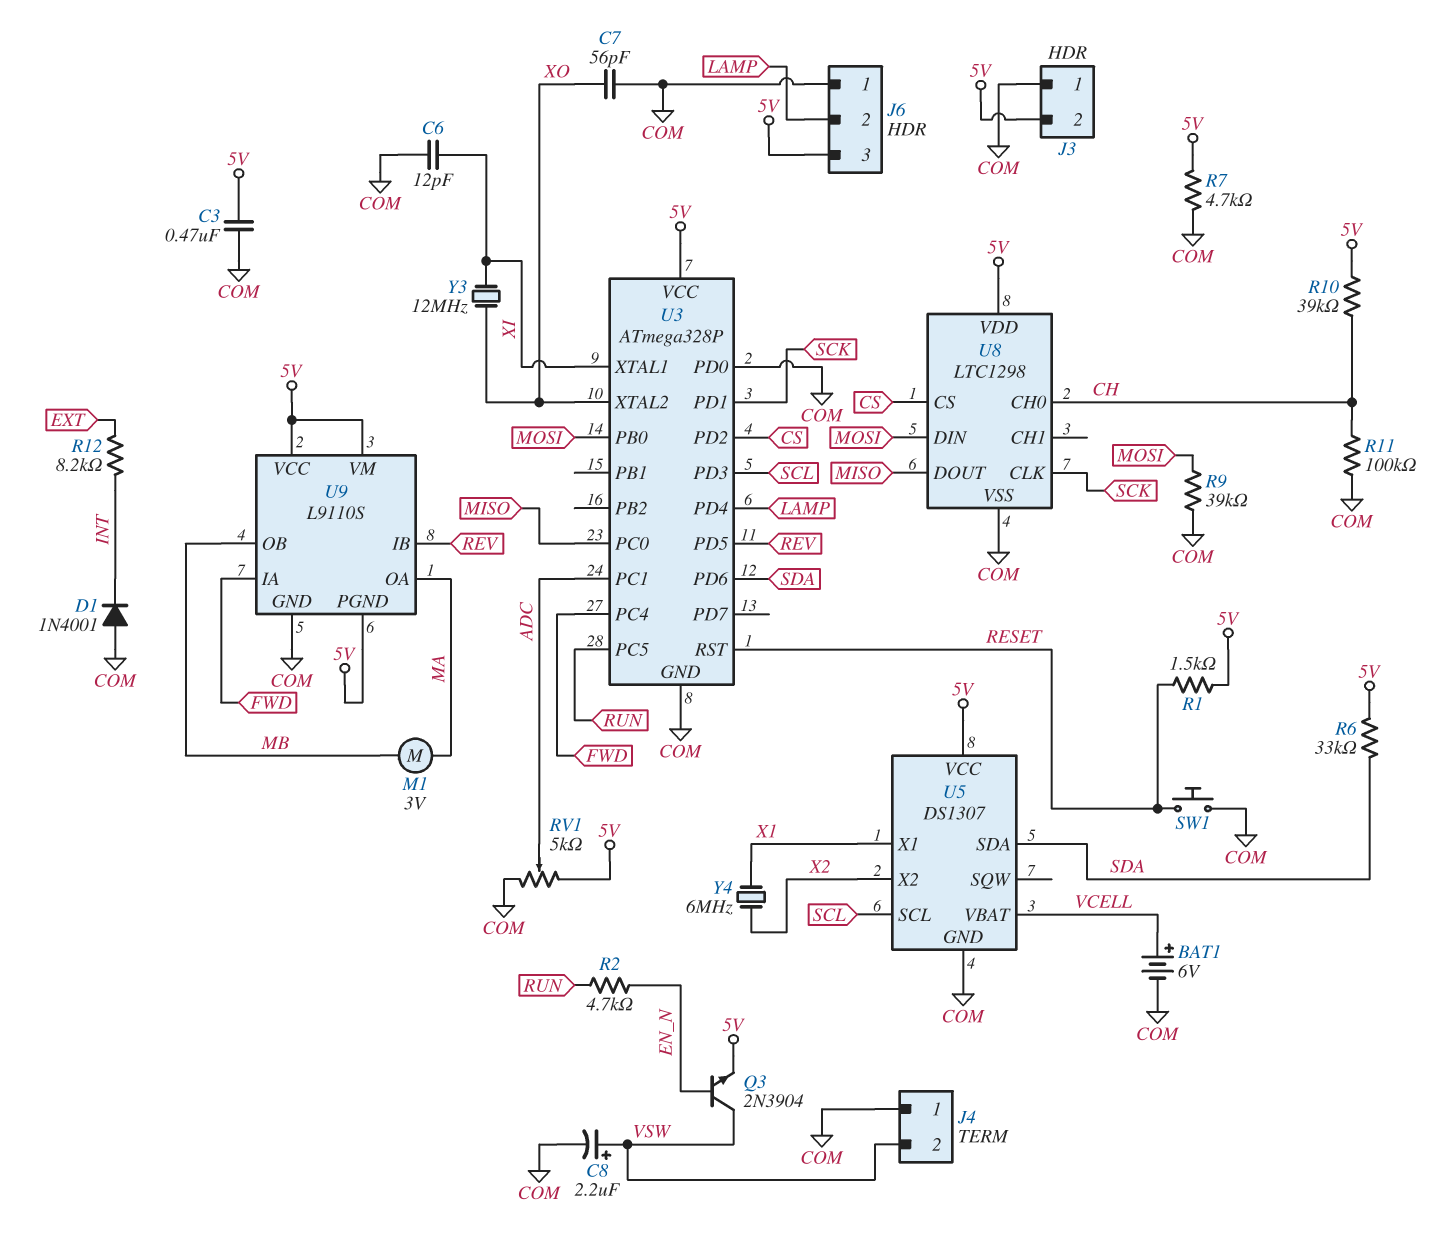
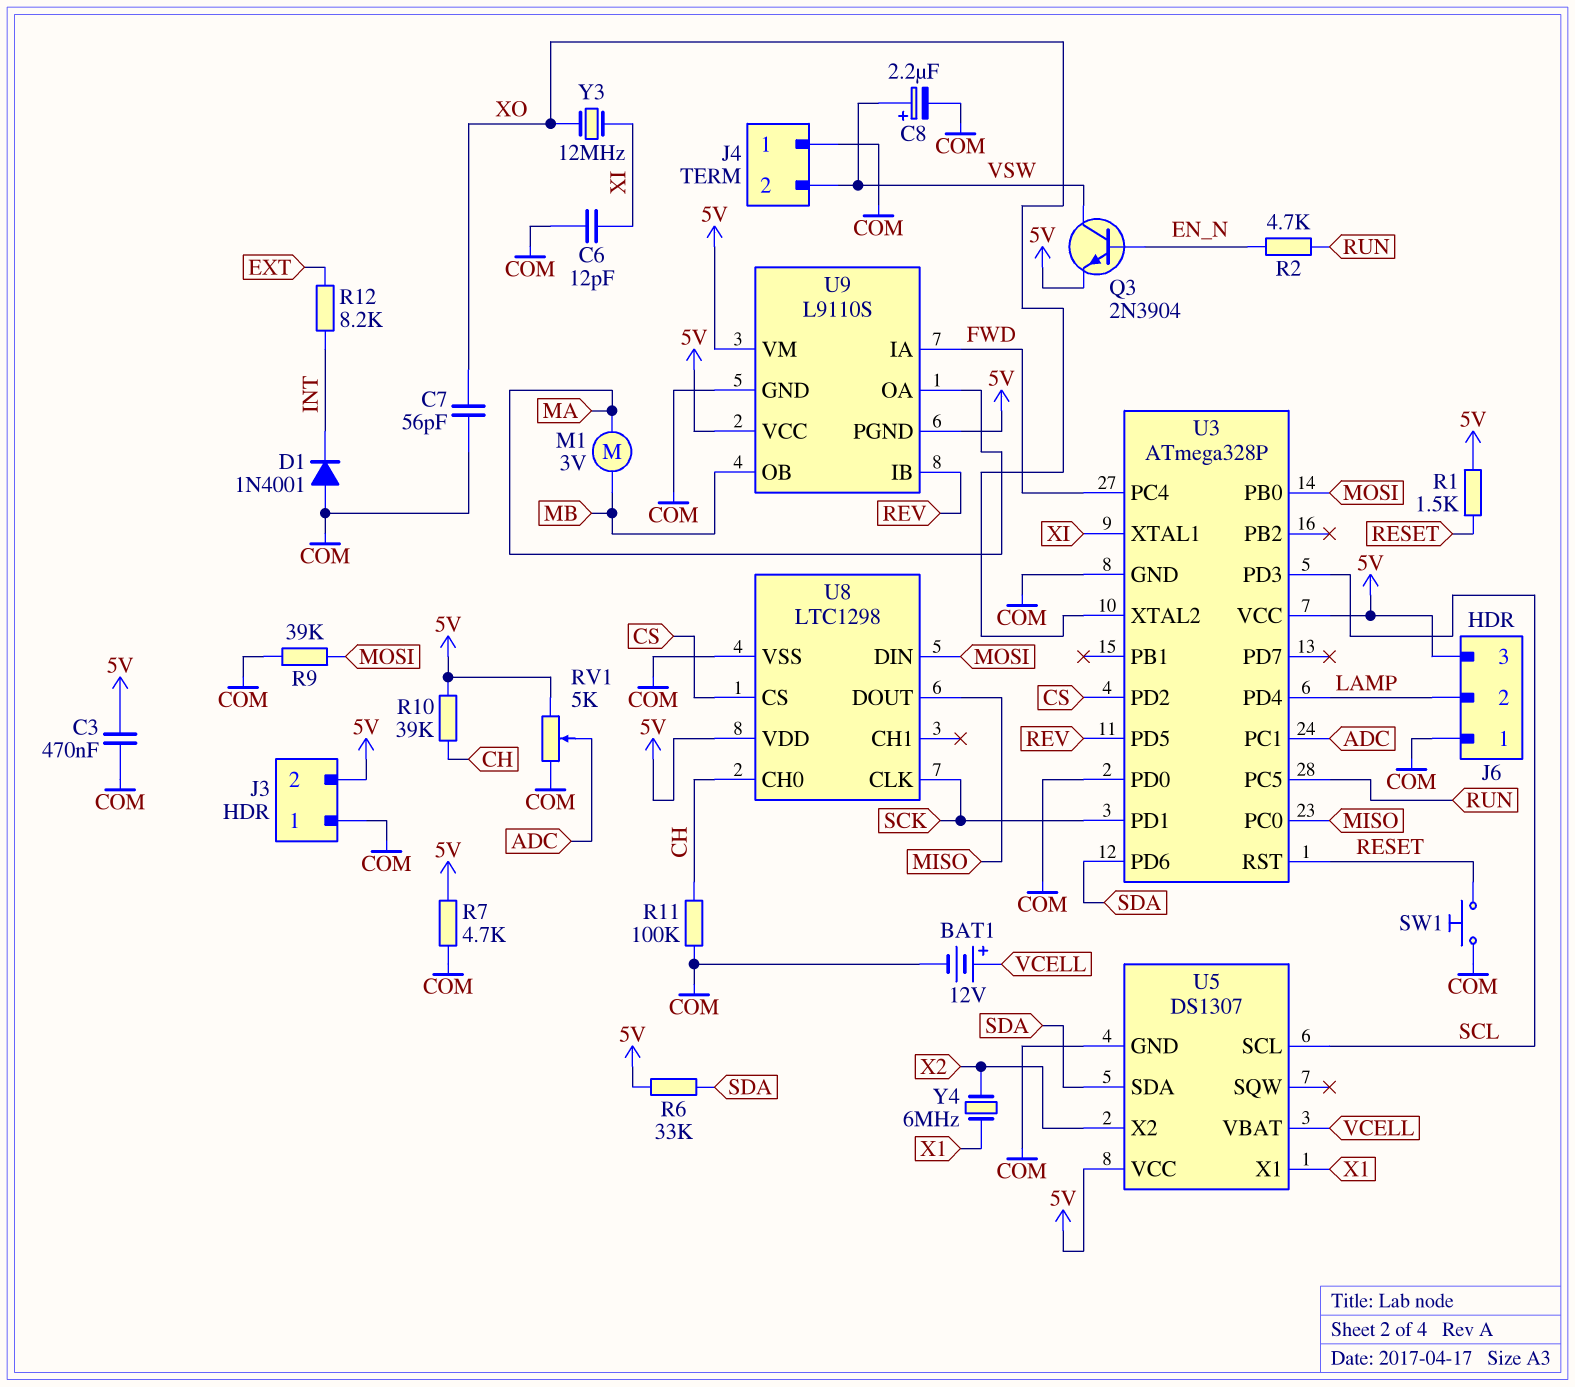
BAT1: 6V (plus VCELL, minus COM) -> 12V (plus VCELL, minus COM)

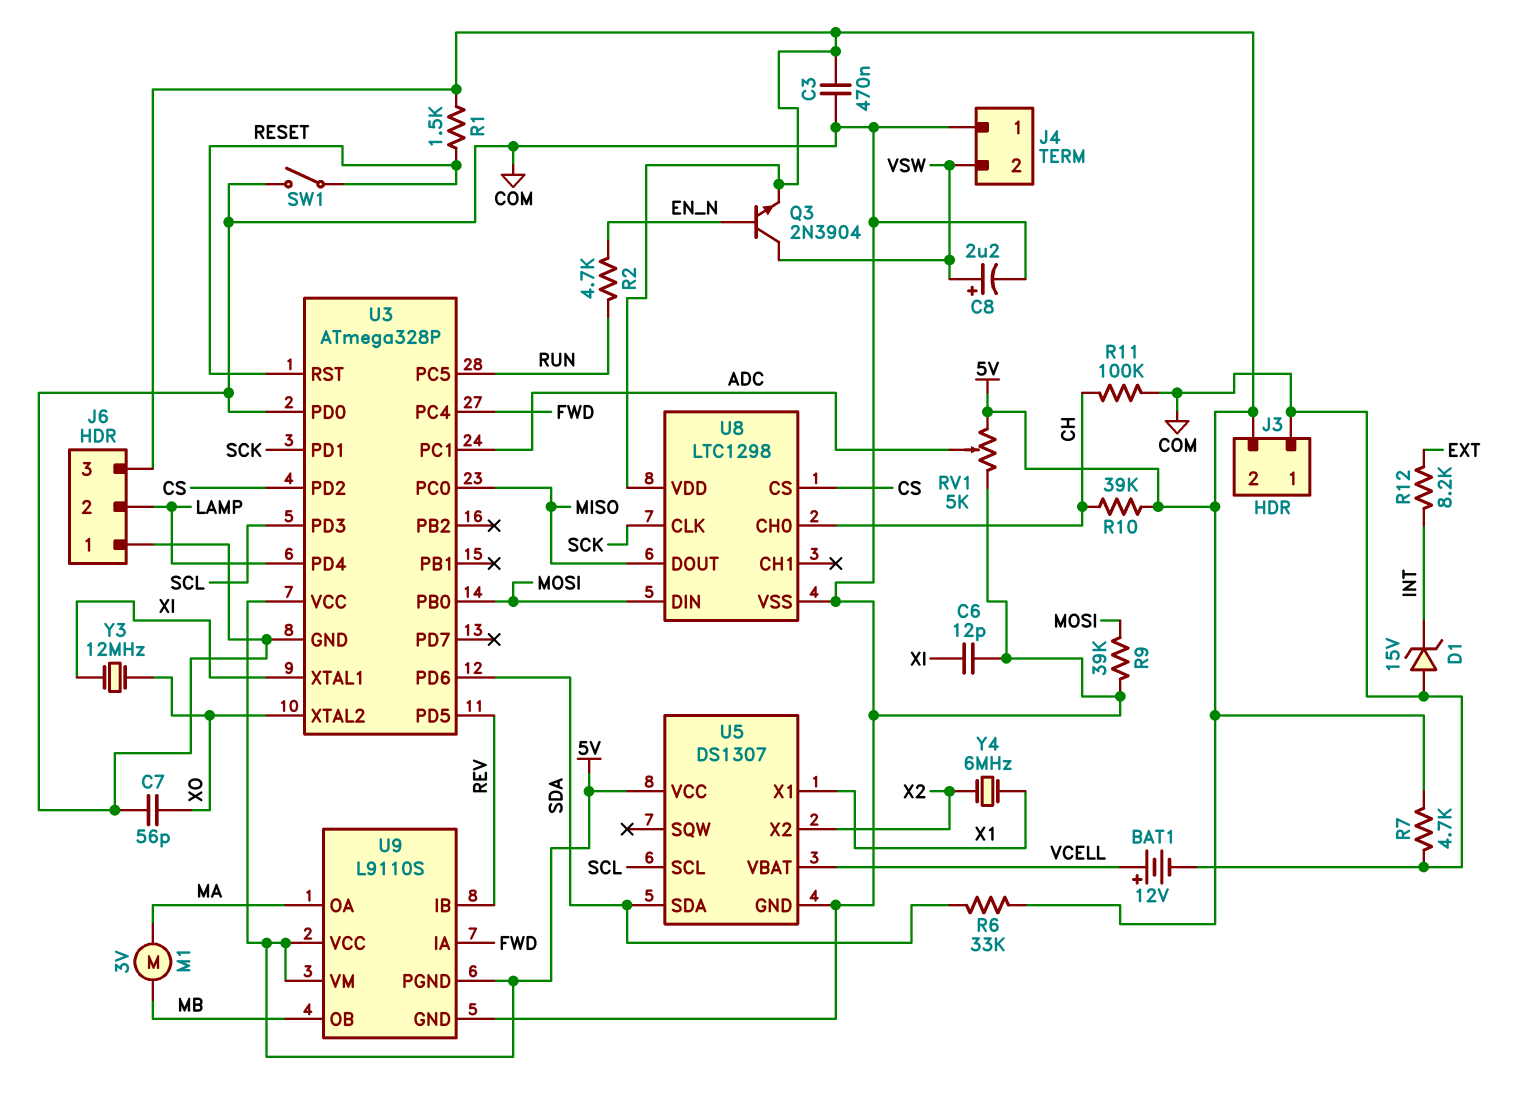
D1: diode 1N4001 (A COM, K INT) -> zener 15V (A COM, K INT)
SW1: button (COM, RESET) -> switch (COM, RESET)

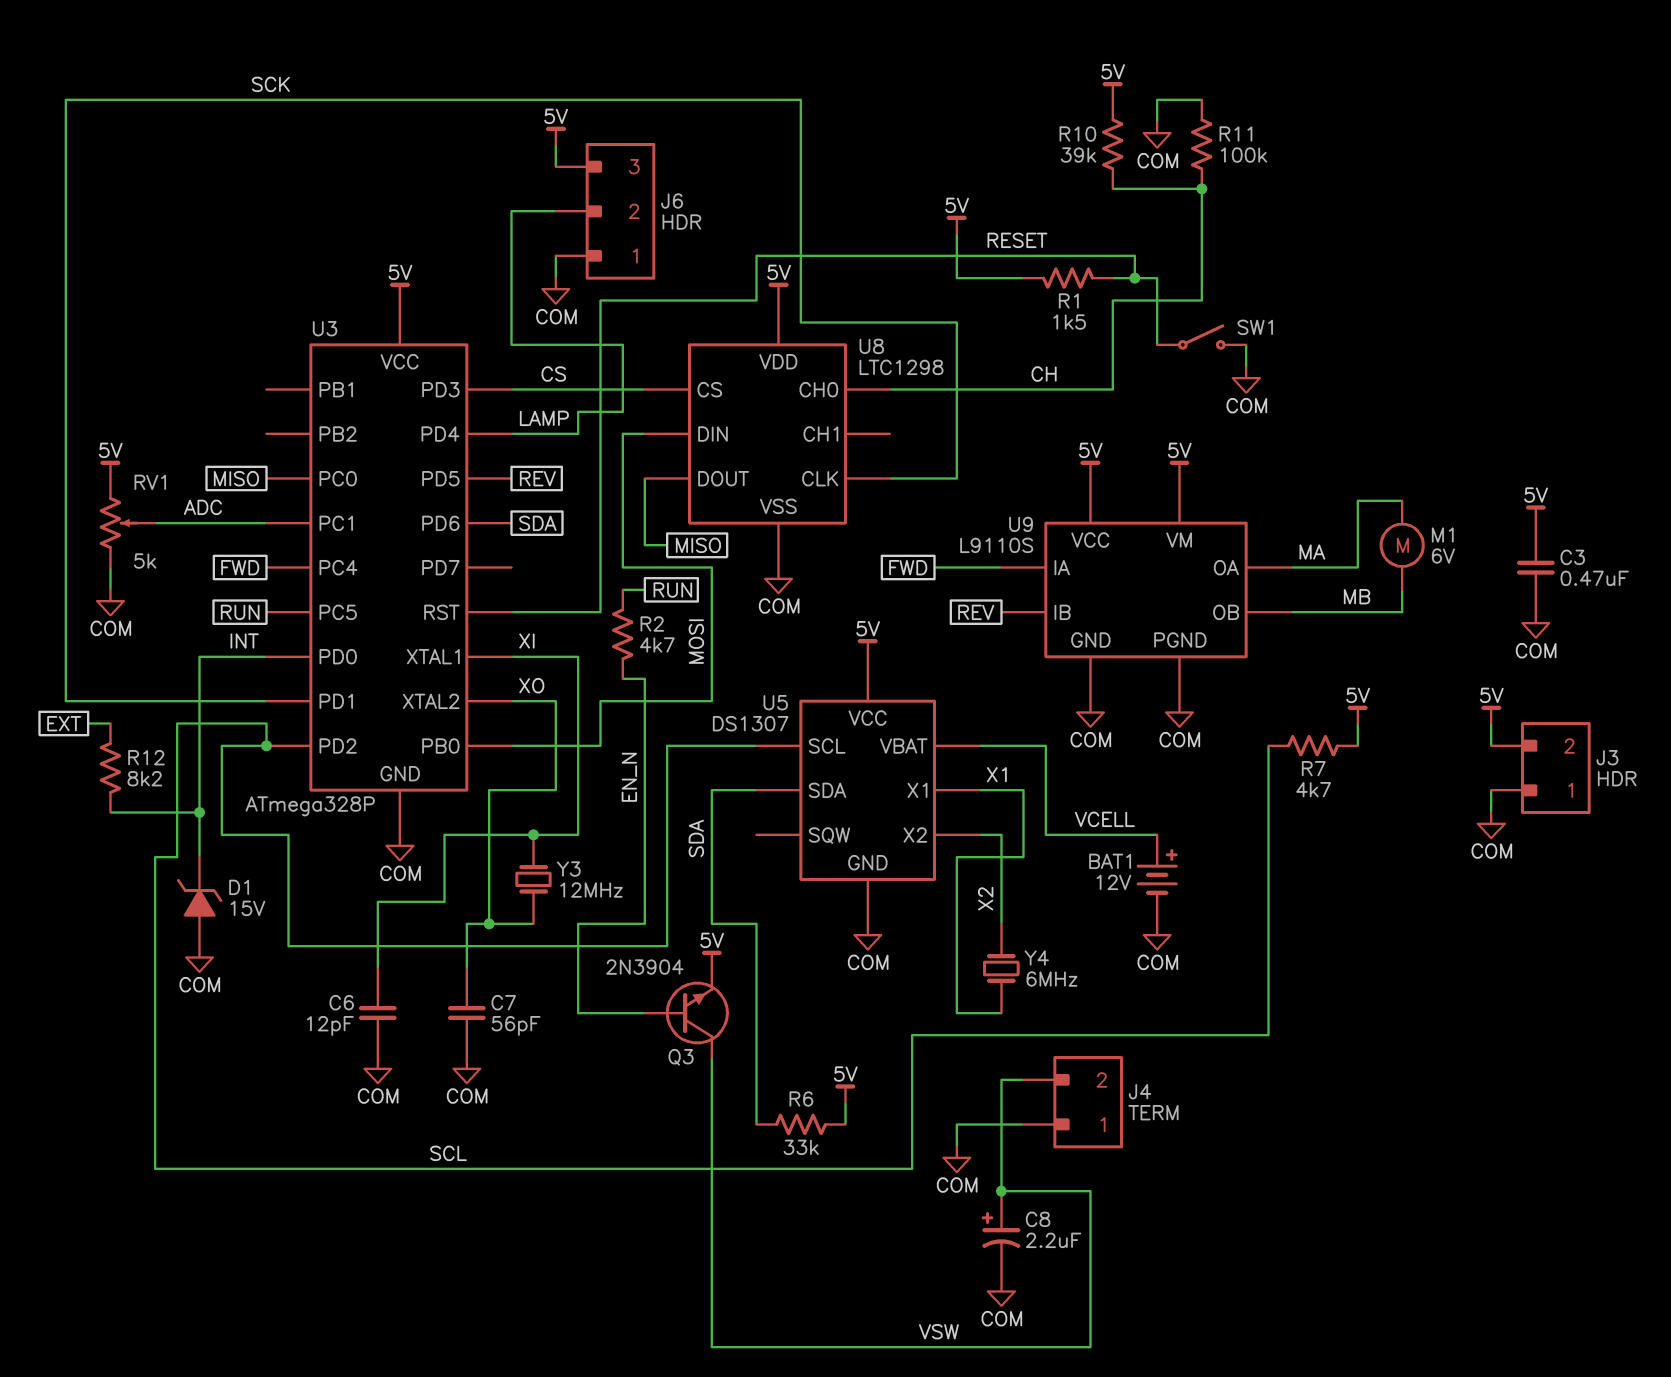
M1: motor 3V (MA, MB) -> motor 6V (MA, MB)
R7: 4.7k (5V, COM) -> 4.7k (5V, SCL)
R9: 39k (COM, MOSI) -> none
U3 pin PD0: COM -> INT
U3 pin PD2: CS -> SCL
U3 pin PD3: SCL -> CS
U9 pin PGND: 5V -> COM

